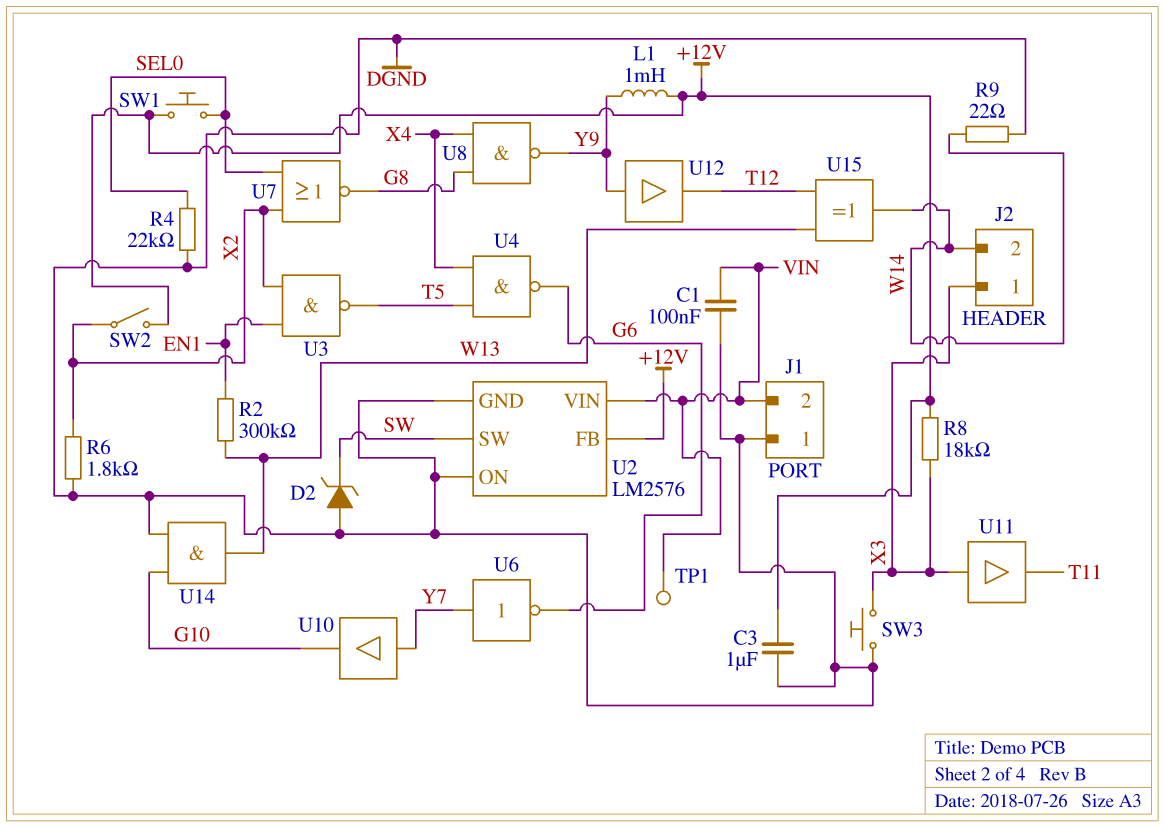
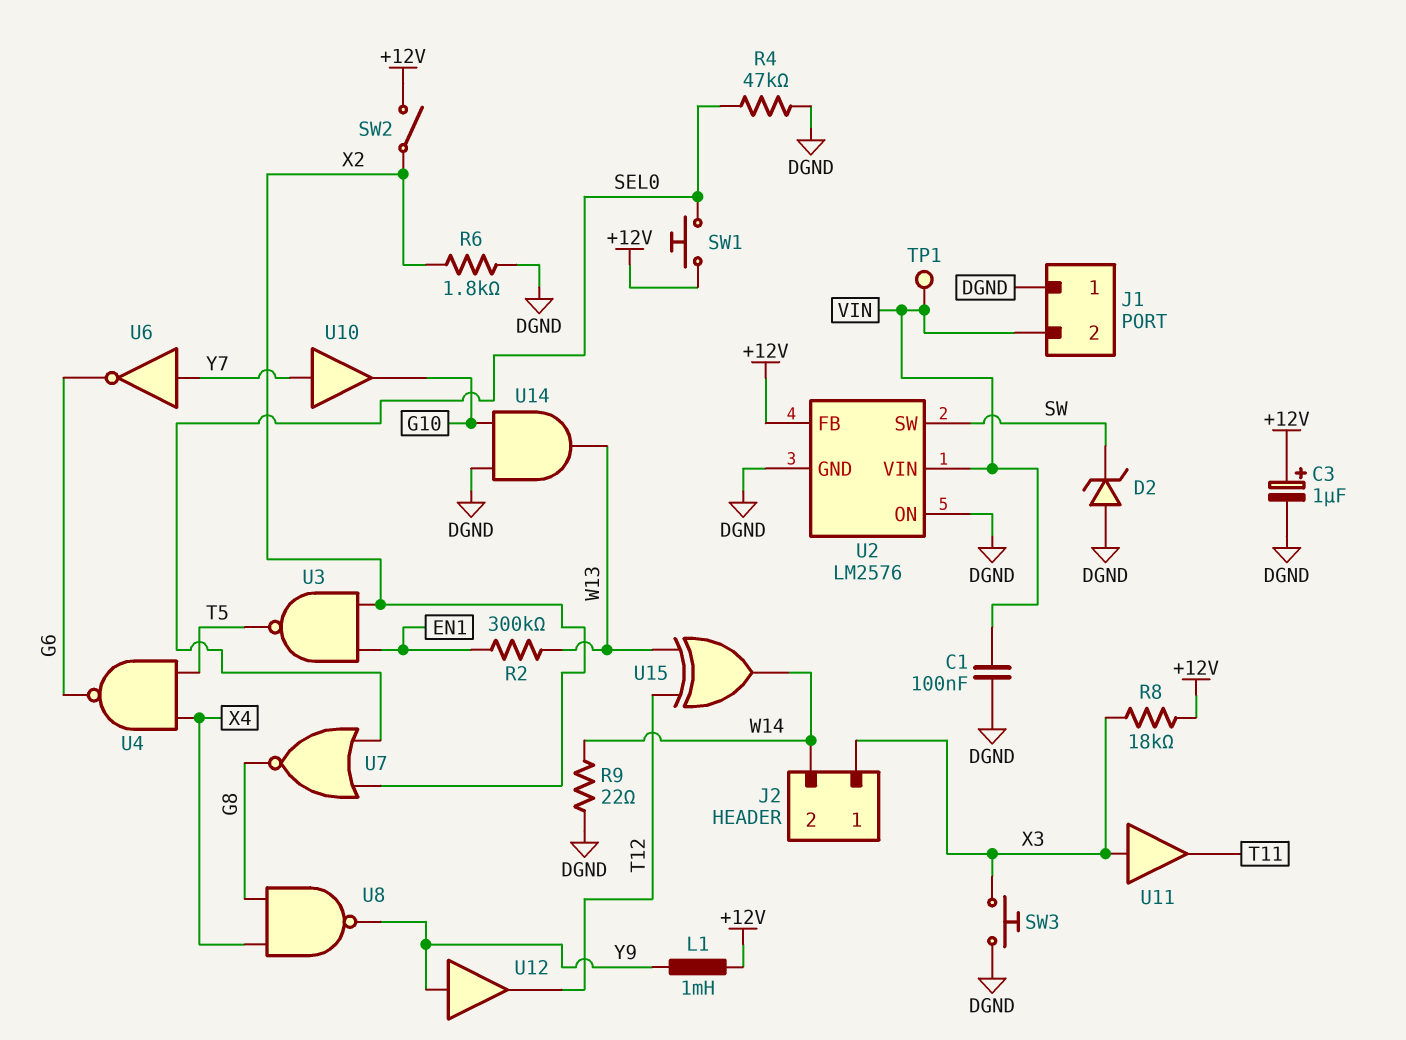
C3: 1uF (+12V, DGND) -> 1uF (plus +12V, minus DGND)
R4: 22k (DGND, SEL0) -> 47k (DGND, SEL0)

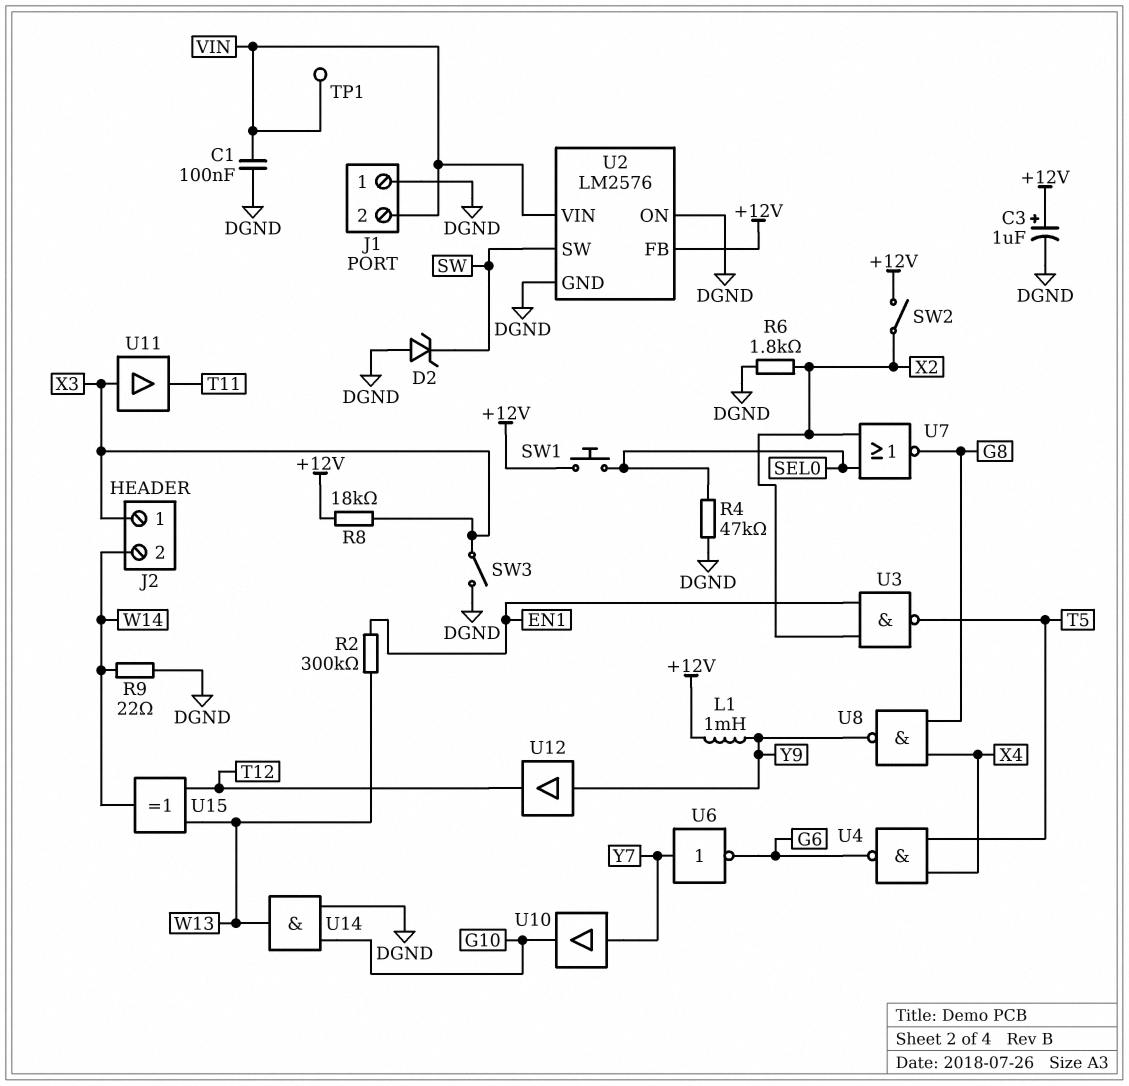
SW3: button (DGND, X3) -> switch (DGND, X3)

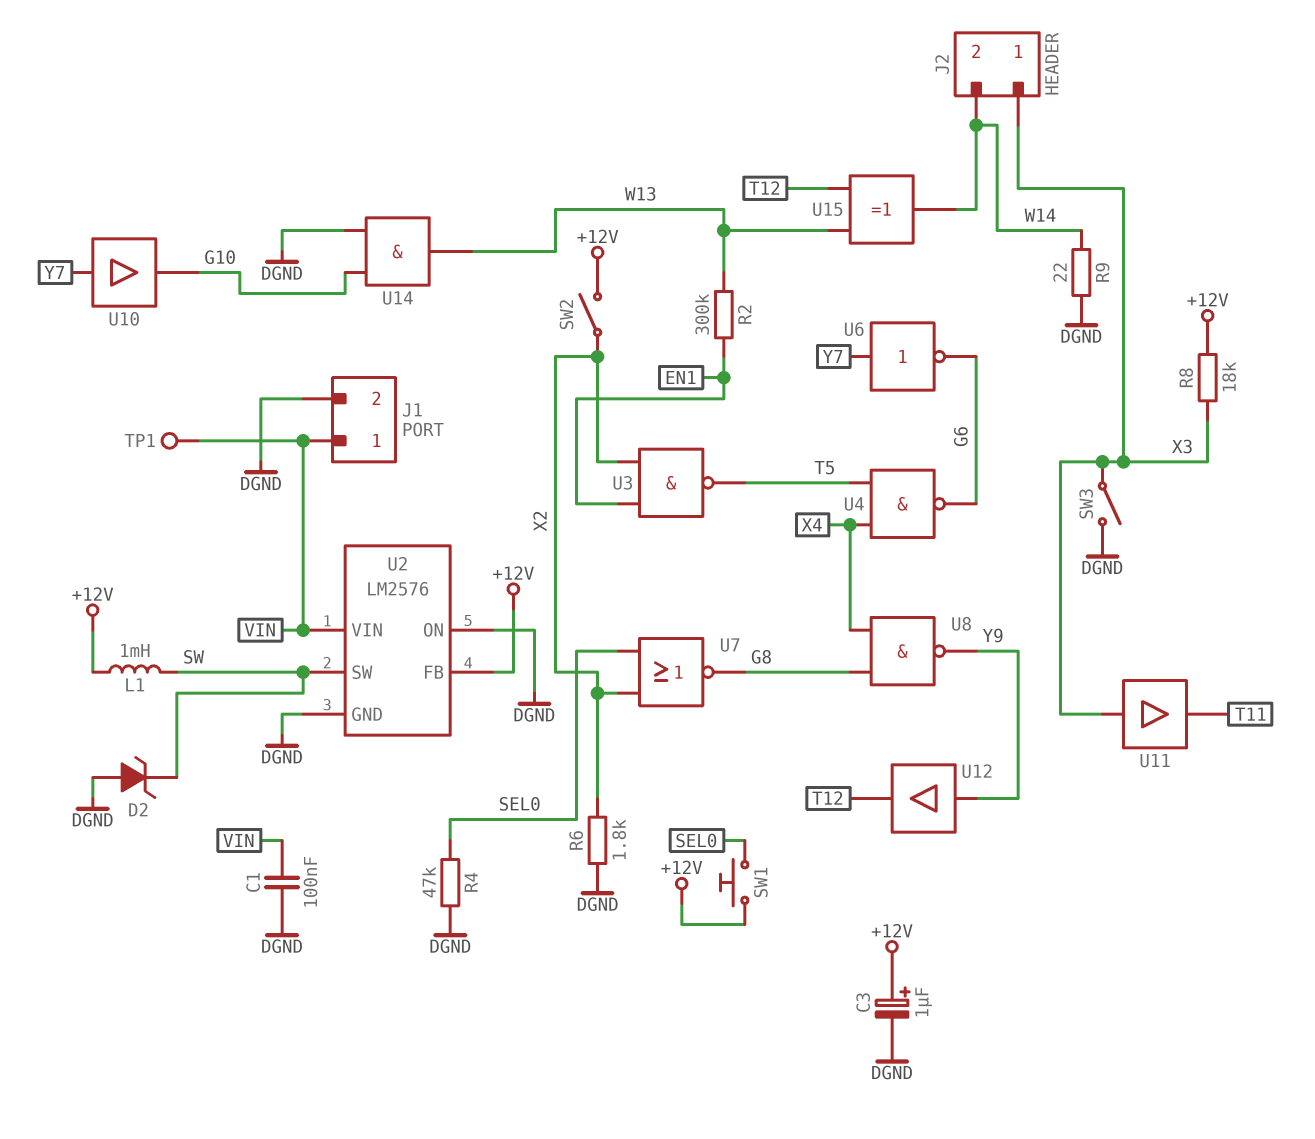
J1 pin 1: DGND -> VIN
J1 pin 2: VIN -> DGND
L1: 1mH (+12V, Y9) -> 1mH (+12V, SW)

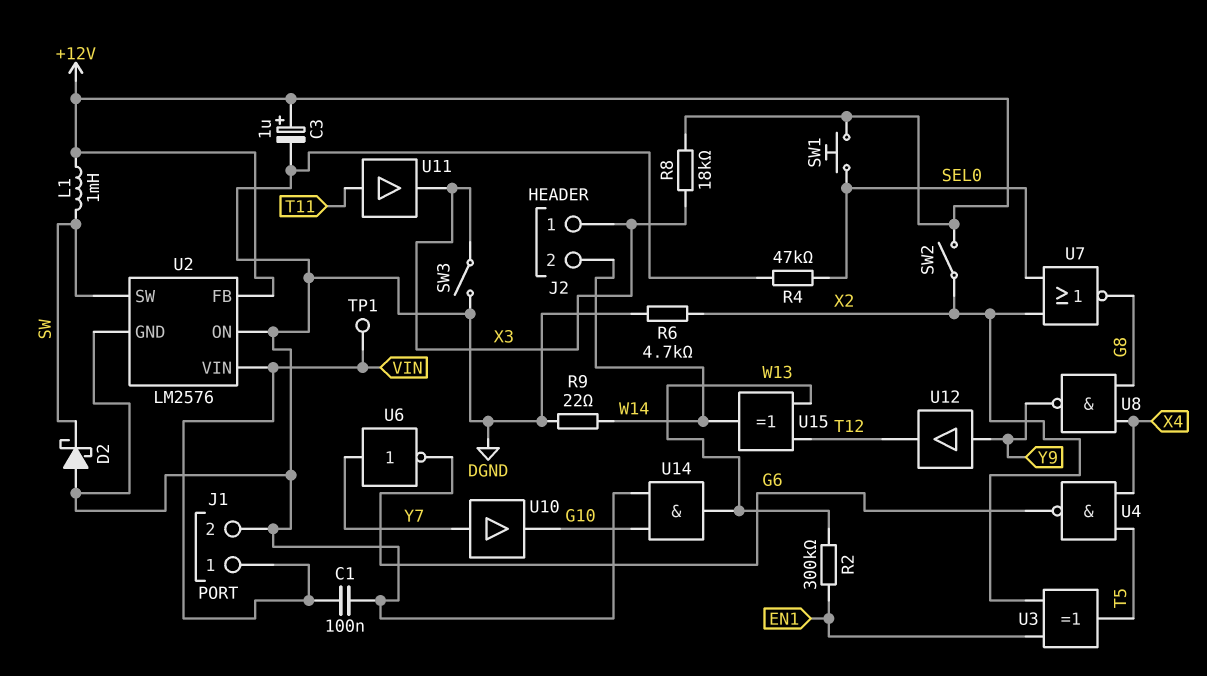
D2: zener (A DGND, K SW) -> schottky (A DGND, K SW)
R6: 1.8k (DGND, X2) -> 4.7k (DGND, X2)
U3: NAND (in EN1, in X2, out T5) -> XOR (in EN1, in X2, out T5)
U11: buffer (in X3, out T11) -> buffer (in T11, out X3)

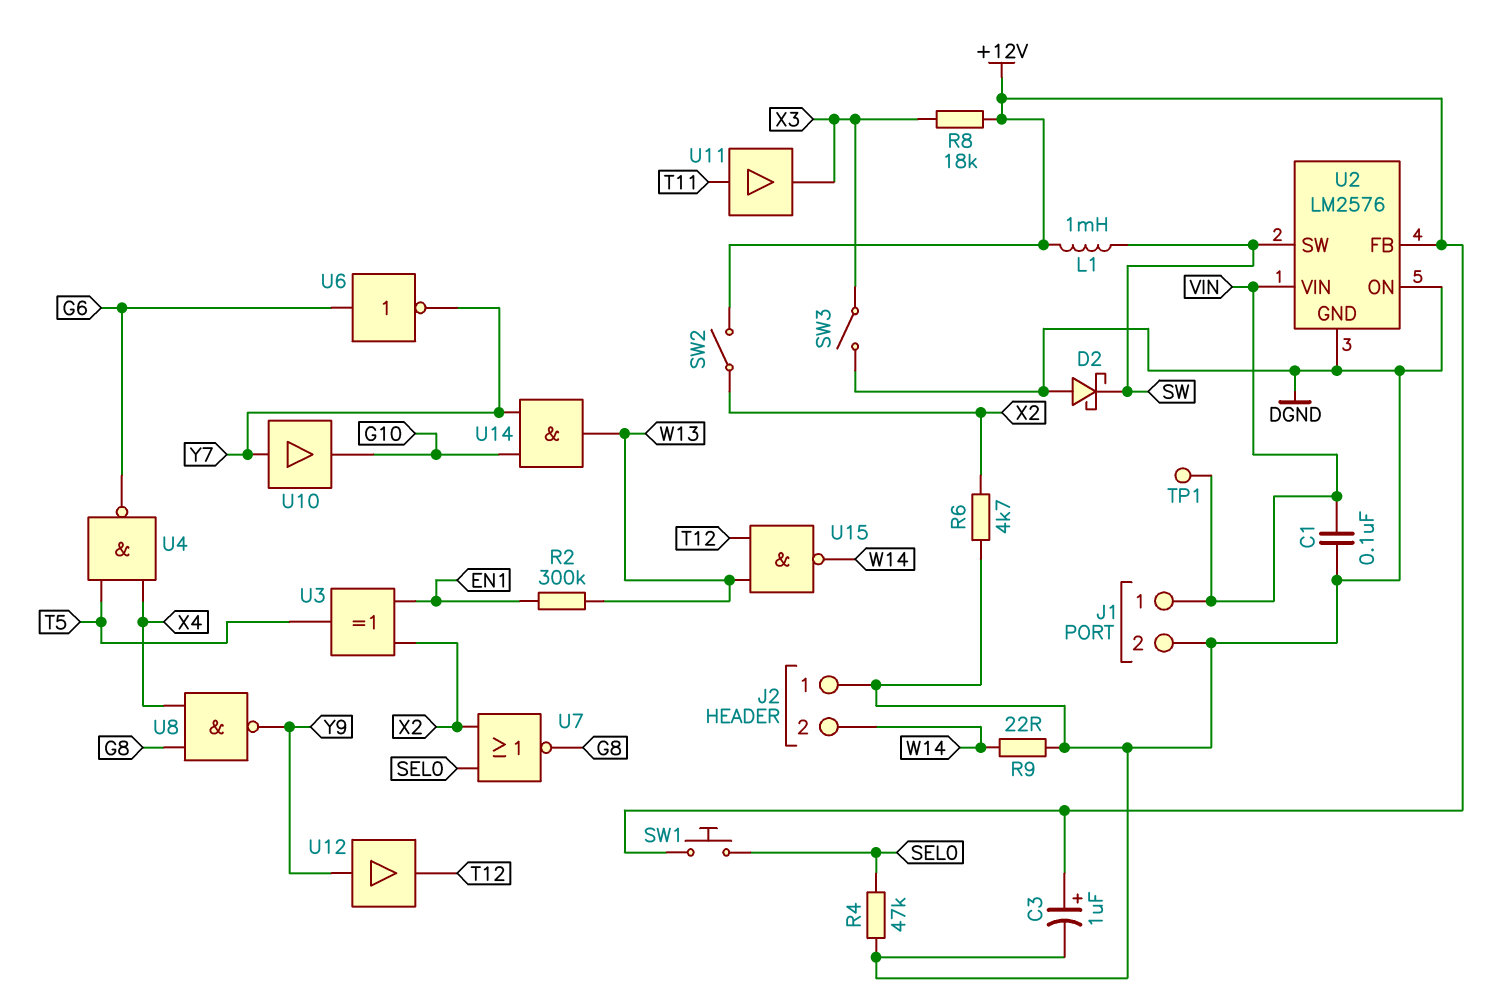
J2 pin 1: X3 -> DGND
U6: NOT (in Y7, out G6) -> NOT (in G6, out Y7)
U14: AND (in DGND, in G10, out W13) -> AND (in G10, in Y7, out W13)
U15: XOR (in T12, in W13, out W14) -> NAND (in T12, in W13, out W14)

